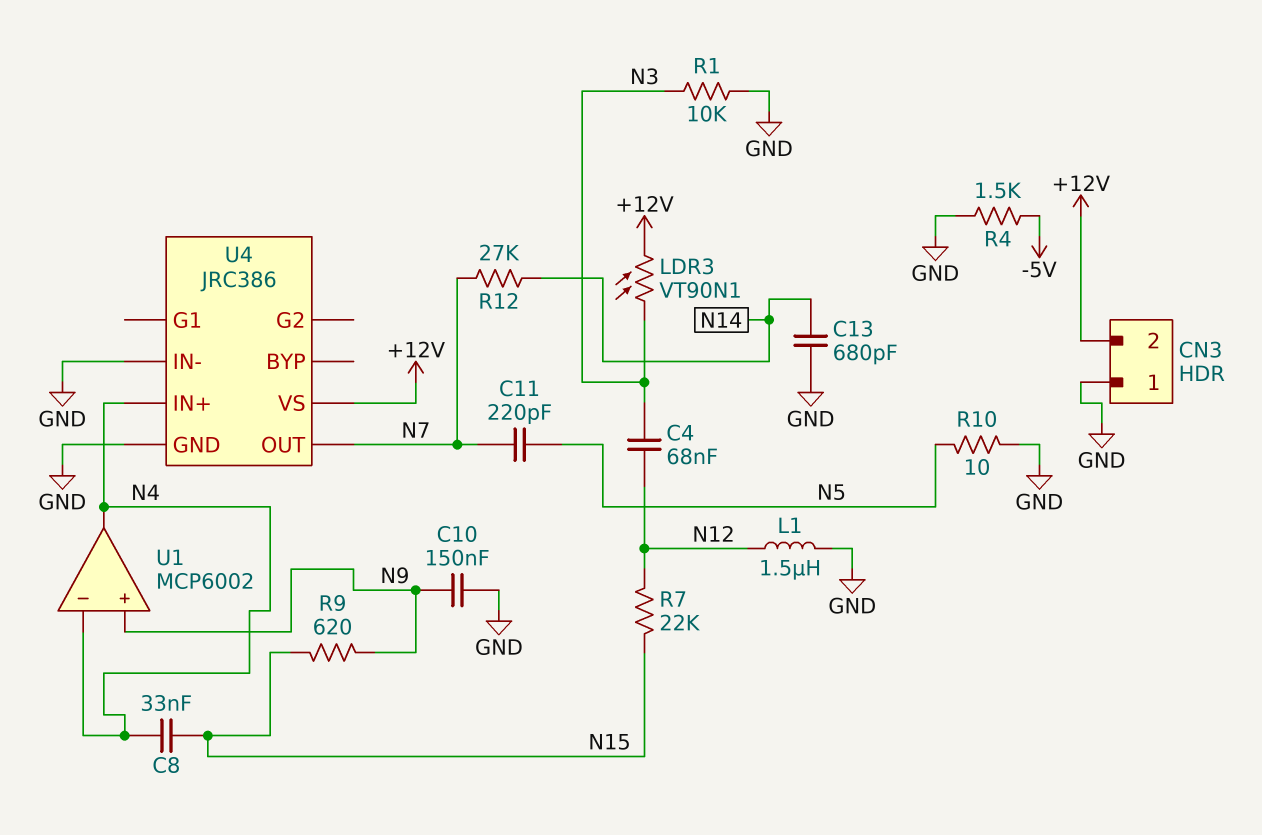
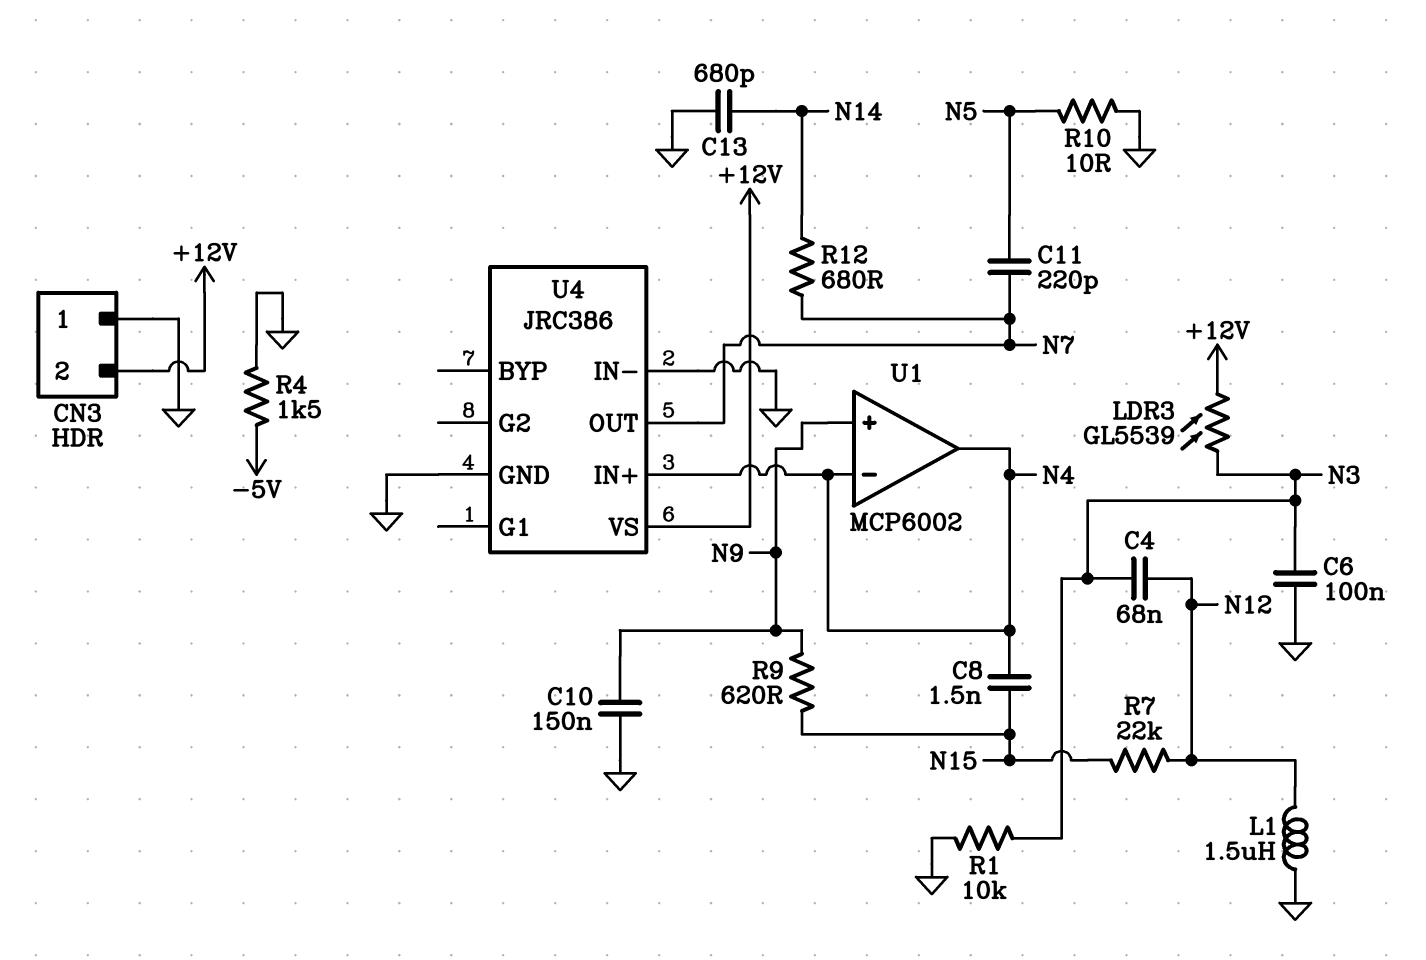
C6: none -> 100nF (GND, N3)
C8: 33nF (N4, N15) -> 1.5nF (N4, N15)
LDR3: VT90N1 (+12V, N3) -> GL5539 (+12V, N3)
R12: 27k (N7, N14) -> 680 (N7, N14)

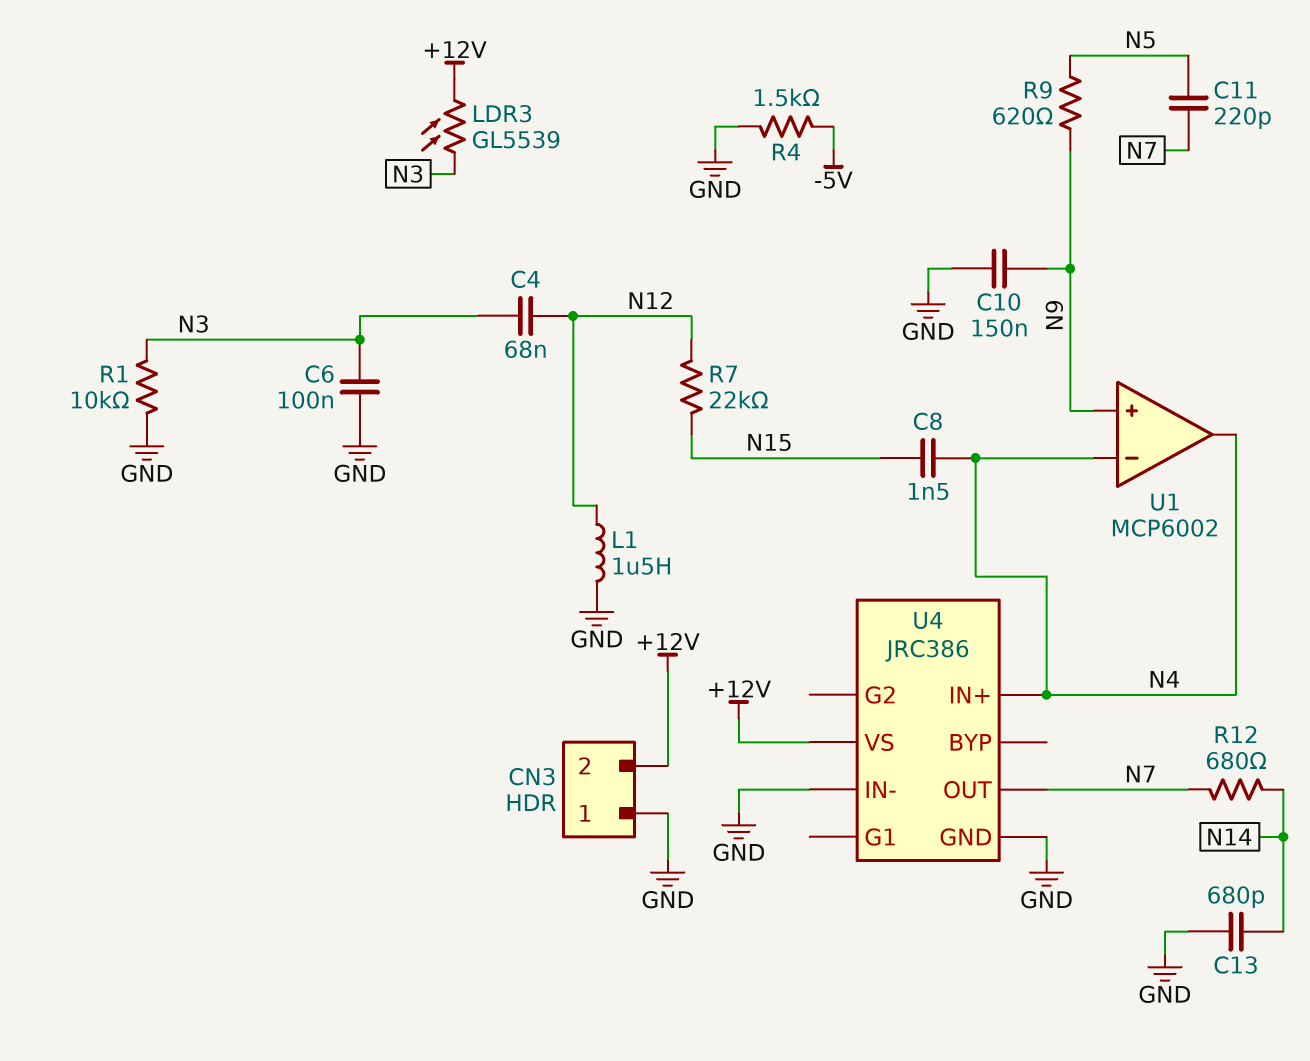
R9: 620 (N9, N15) -> 620 (N5, N9)
R10: 10 (GND, N5) -> none

